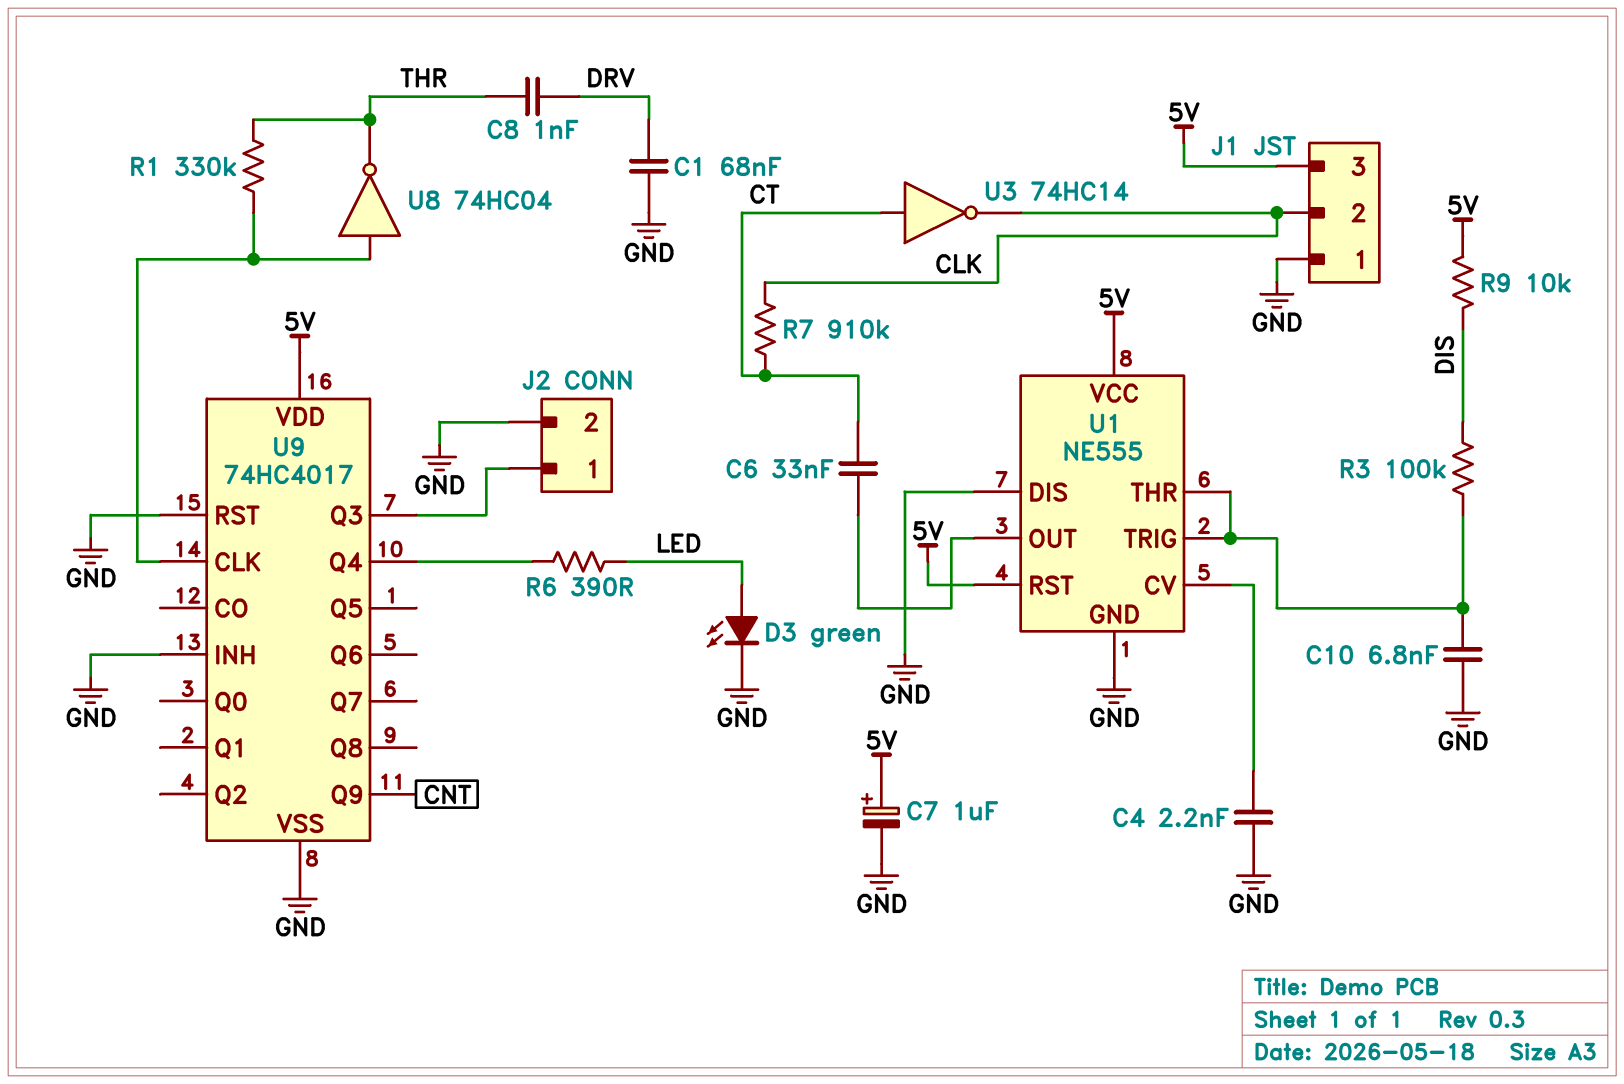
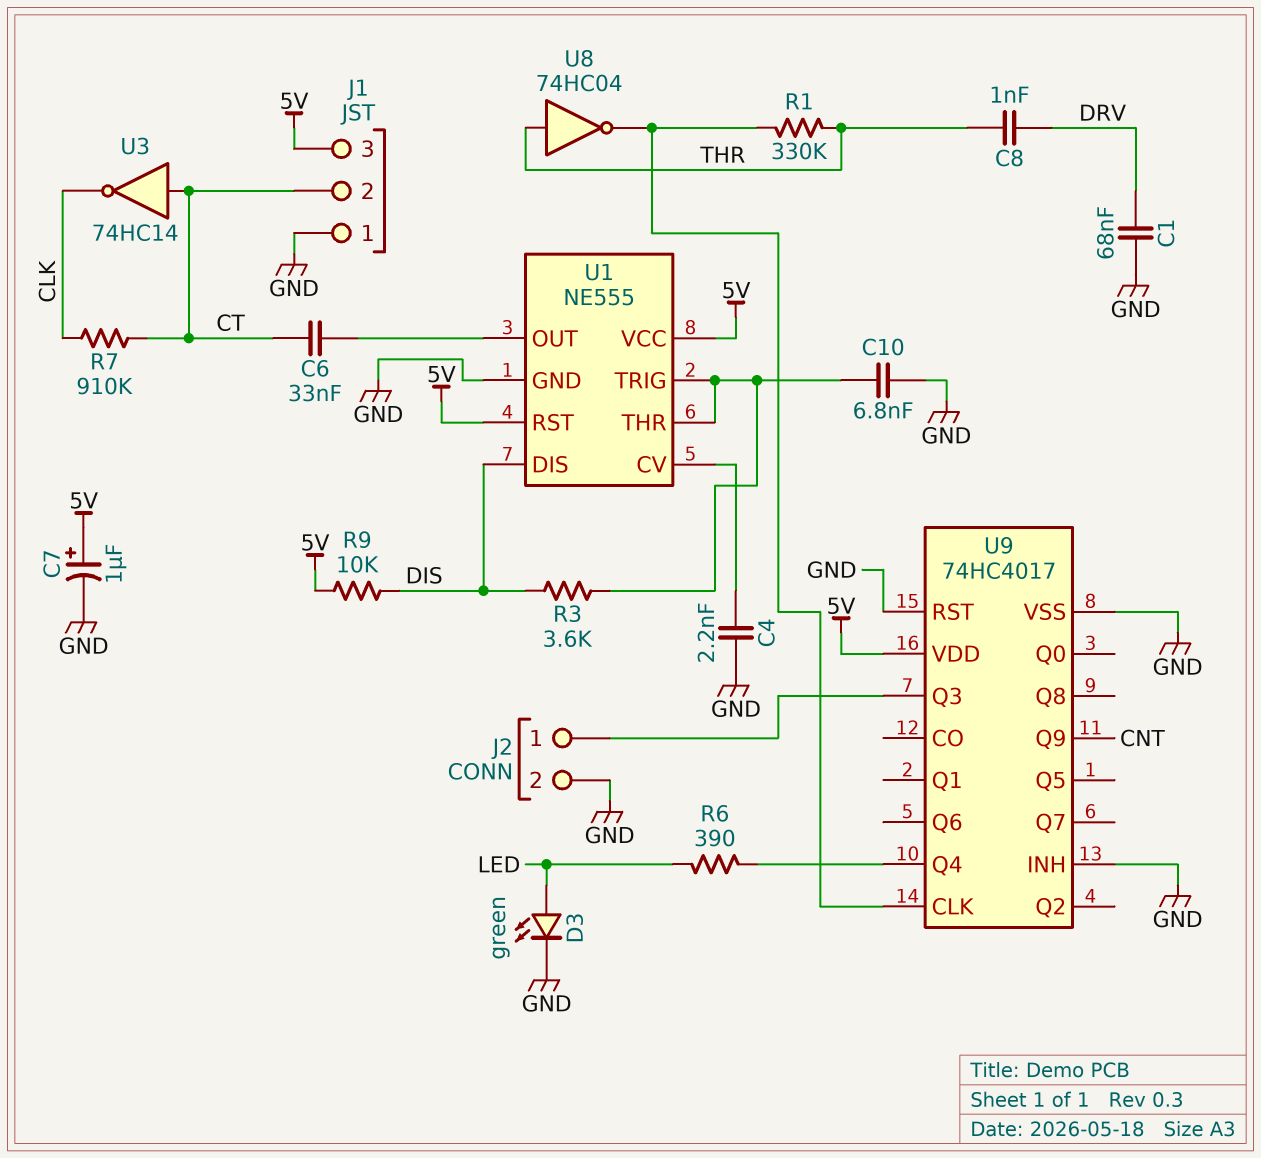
J1 pin 2: CLK -> CT
R3: 100k (DIS, U1/THR) -> 3.6k (DIS, U1/THR)
U1 pin DIS: GND -> DIS
U8: NOT 74HC04 (in U9/CLK, out THR) -> NOT 74HC04 (in THR, out U9/CLK)

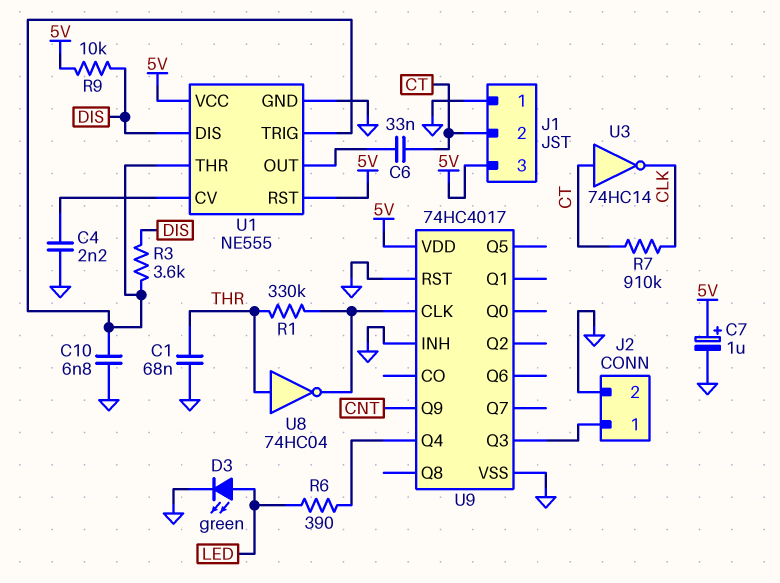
C1: 68nF (DRV, GND) -> 68nF (GND, THR)
C8: 1nF (DRV, THR) -> none

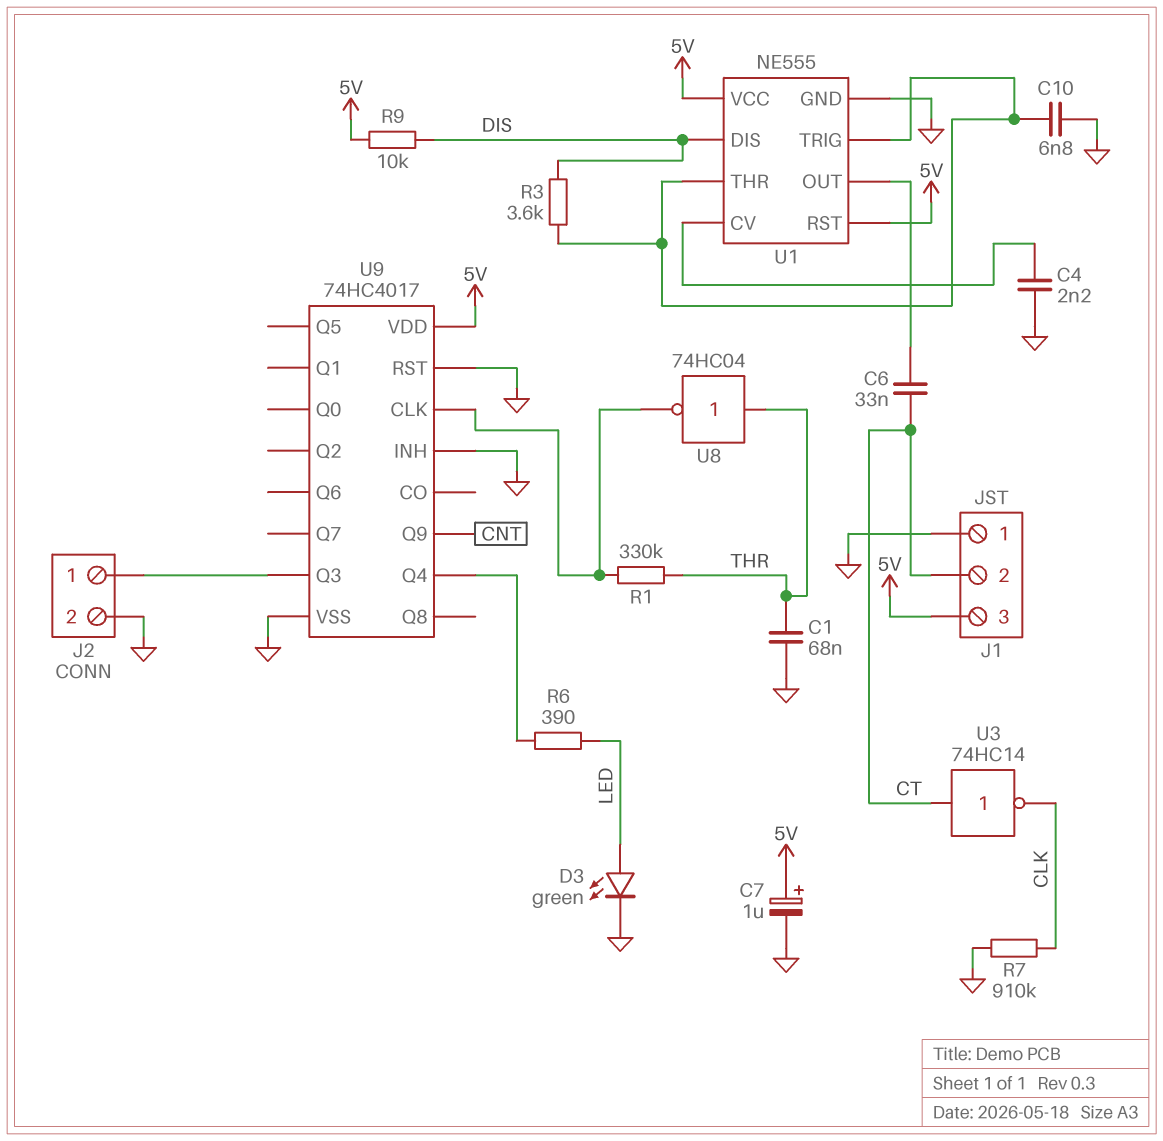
R7: 910k (CLK, CT) -> 910k (CLK, GND)

